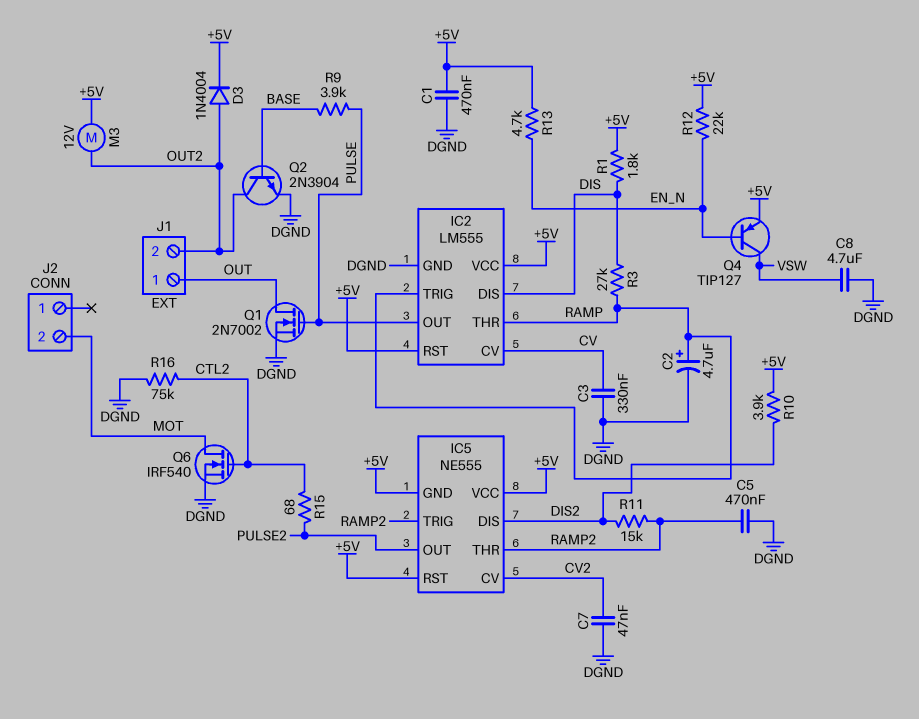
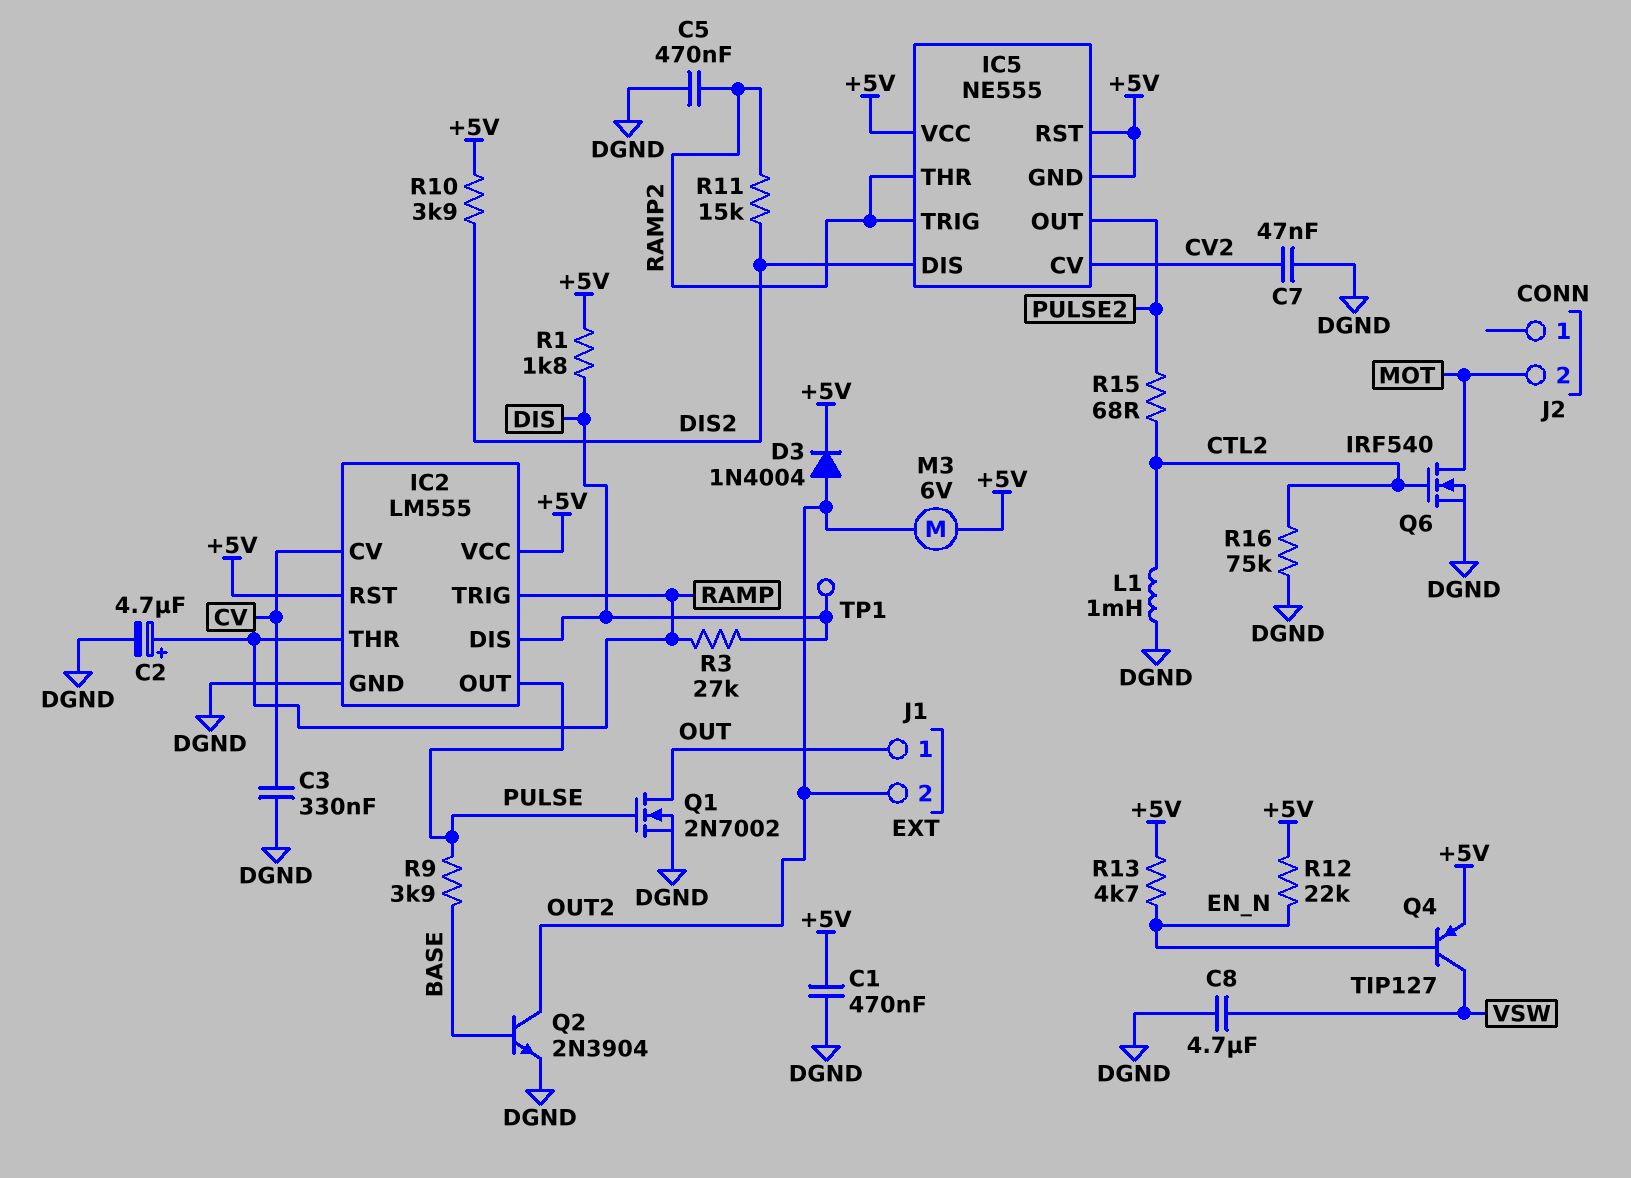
L1: none -> 1mH (CTL2, DGND)
M3: motor 12V (+5V, OUT2) -> motor 6V (+5V, OUT2)
TP1: none -> test point (DIS)

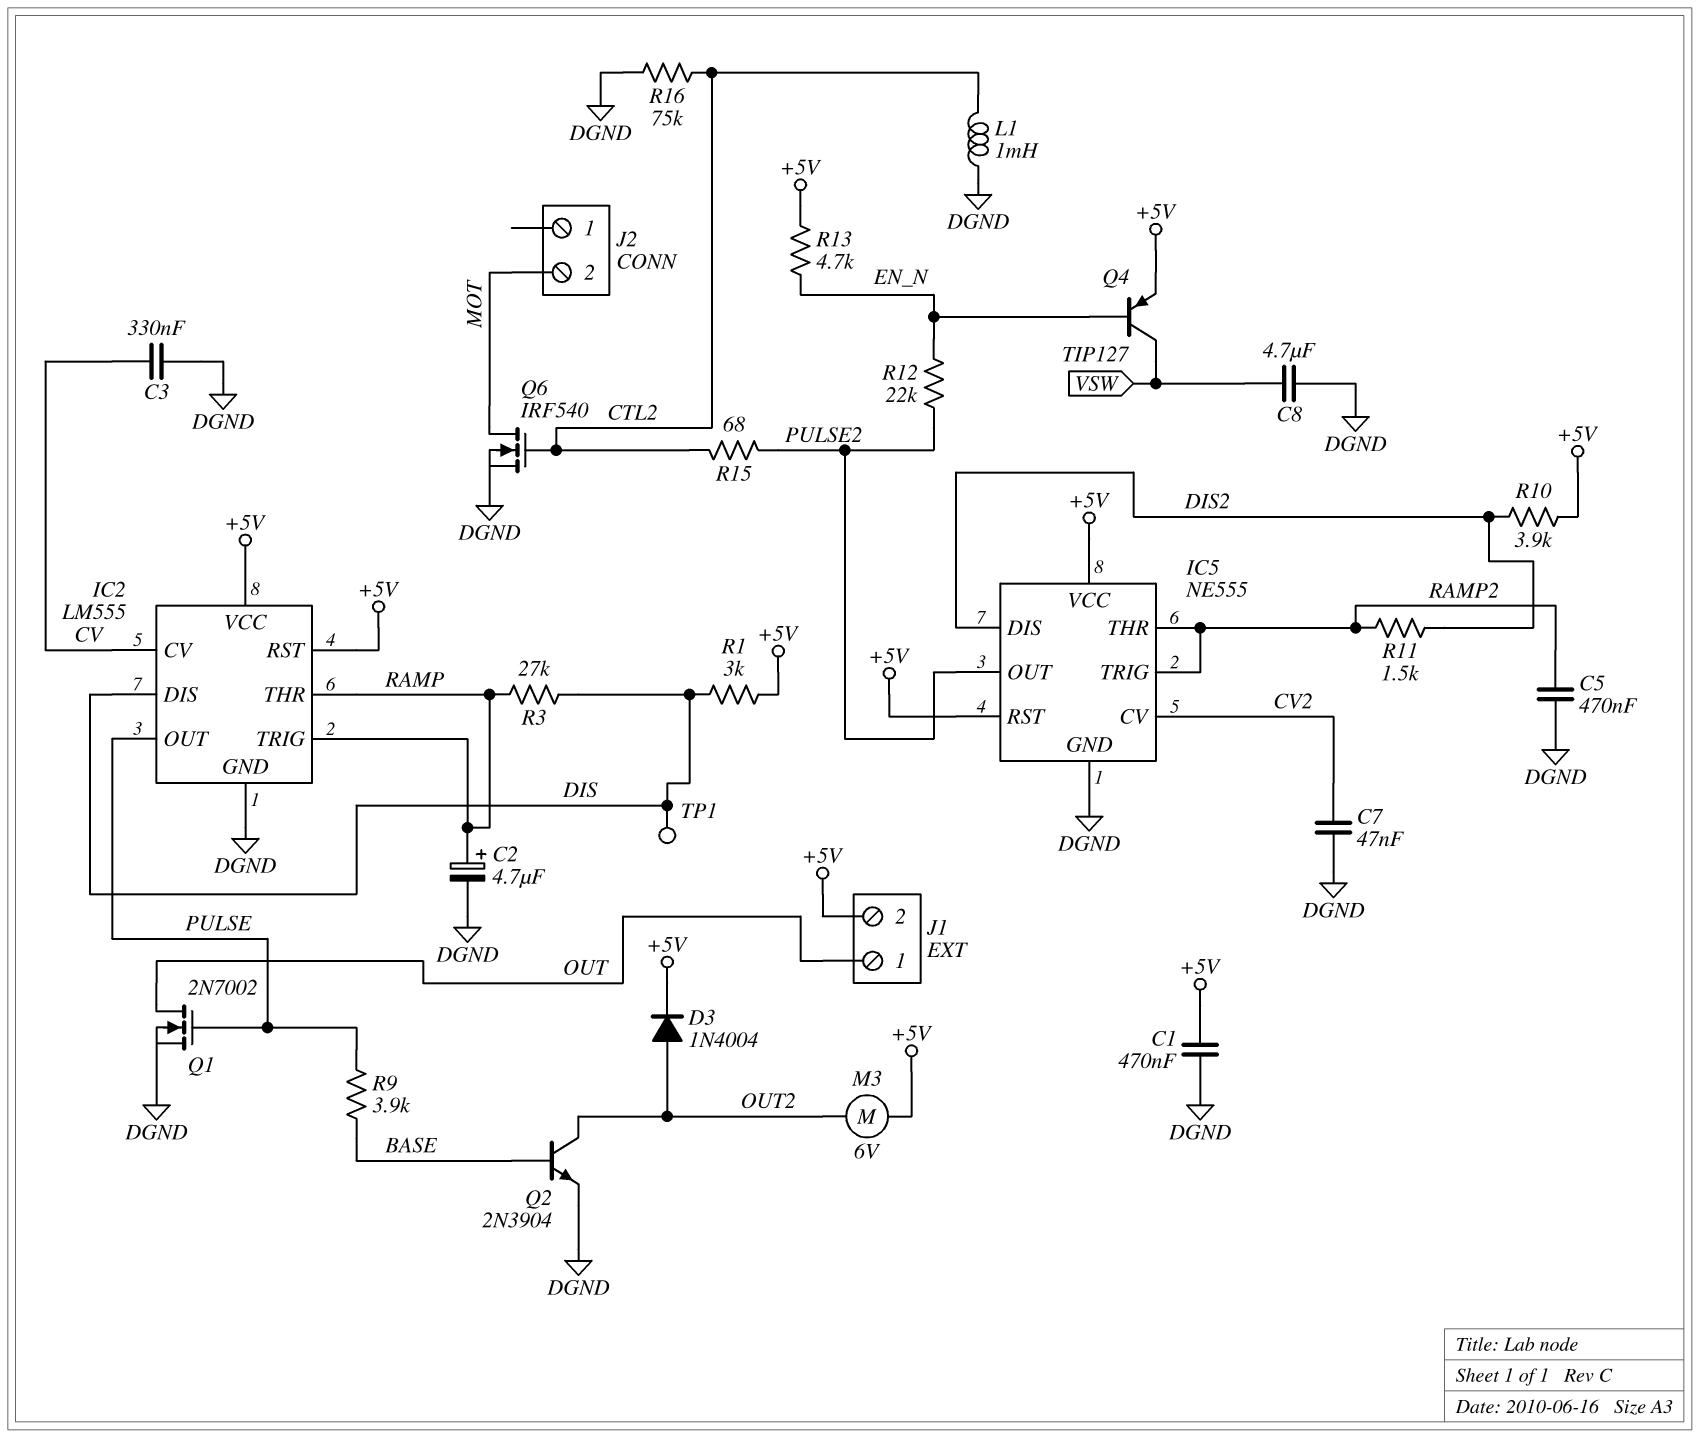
IC5 pin GND: +5V -> DGND
J1 pin 2: OUT2 -> +5V
R1: 1.8k (+5V, DIS) -> 3k (+5V, DIS)
R11: 15k (DIS2, RAMP2) -> 1.5k (DIS2, RAMP2)
R12: 22k (+5V, EN_N) -> 22k (EN_N, PULSE2)

